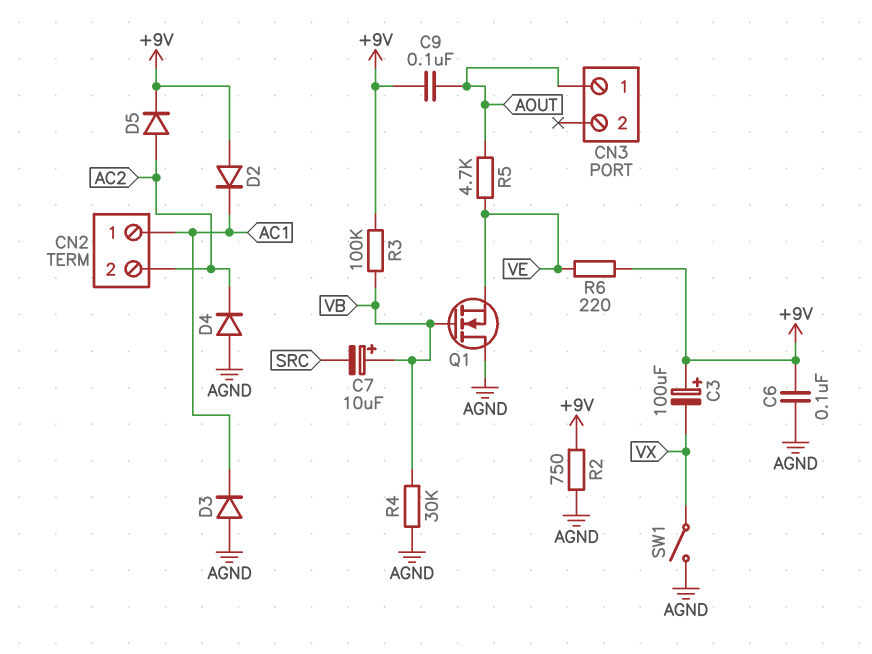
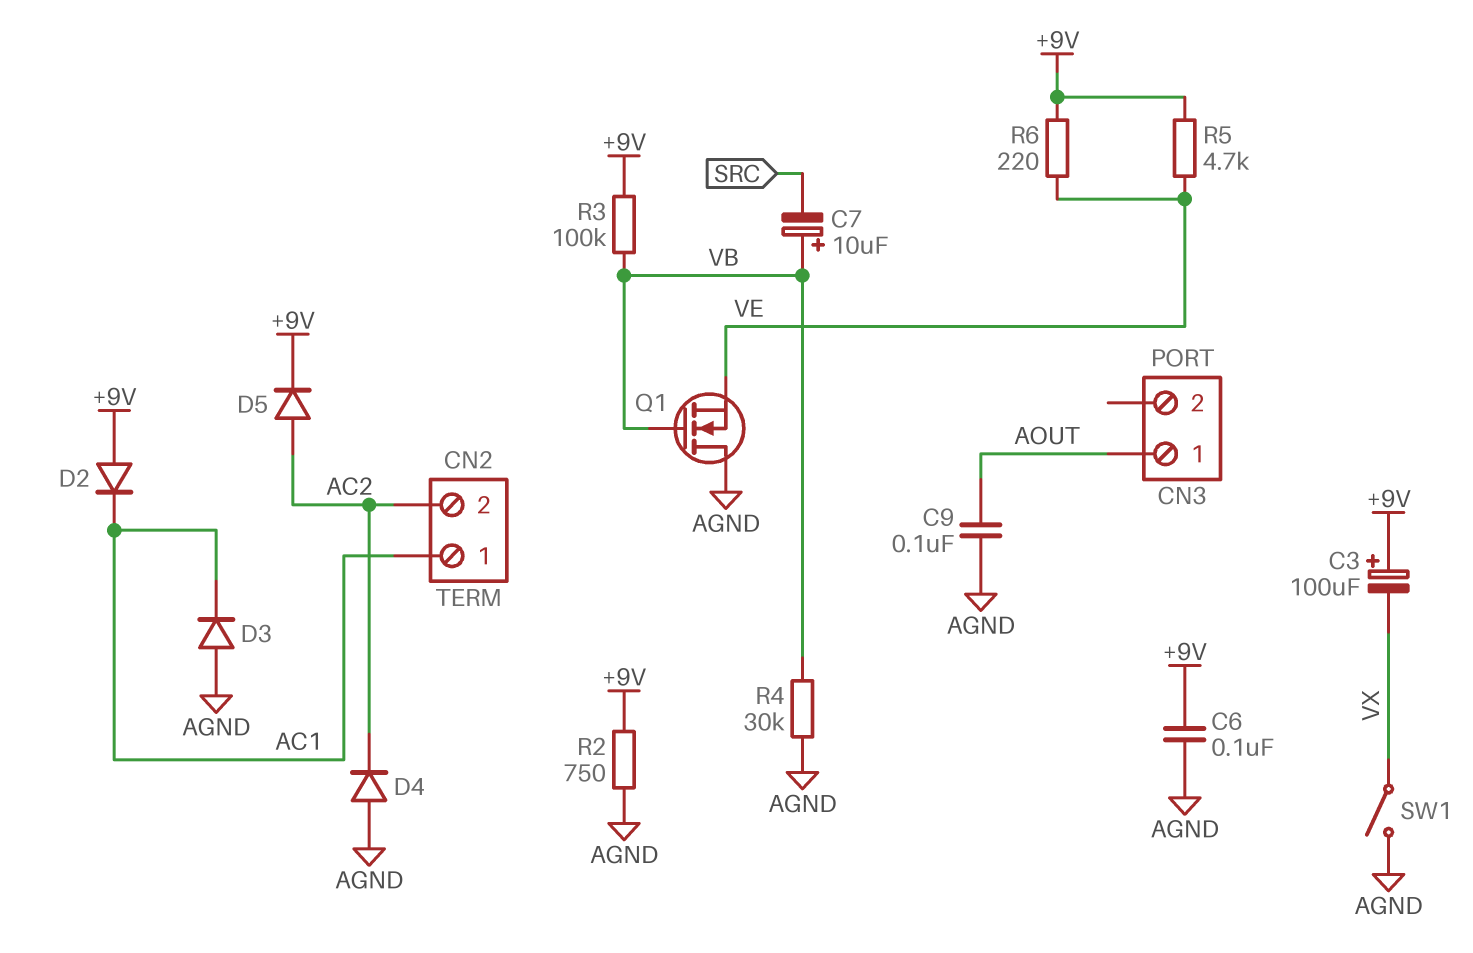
C9: 100nF (+9V, AOUT) -> 100nF (AGND, AOUT)
R5: 4.7k (AOUT, VE) -> 4.7k (+9V, VE)

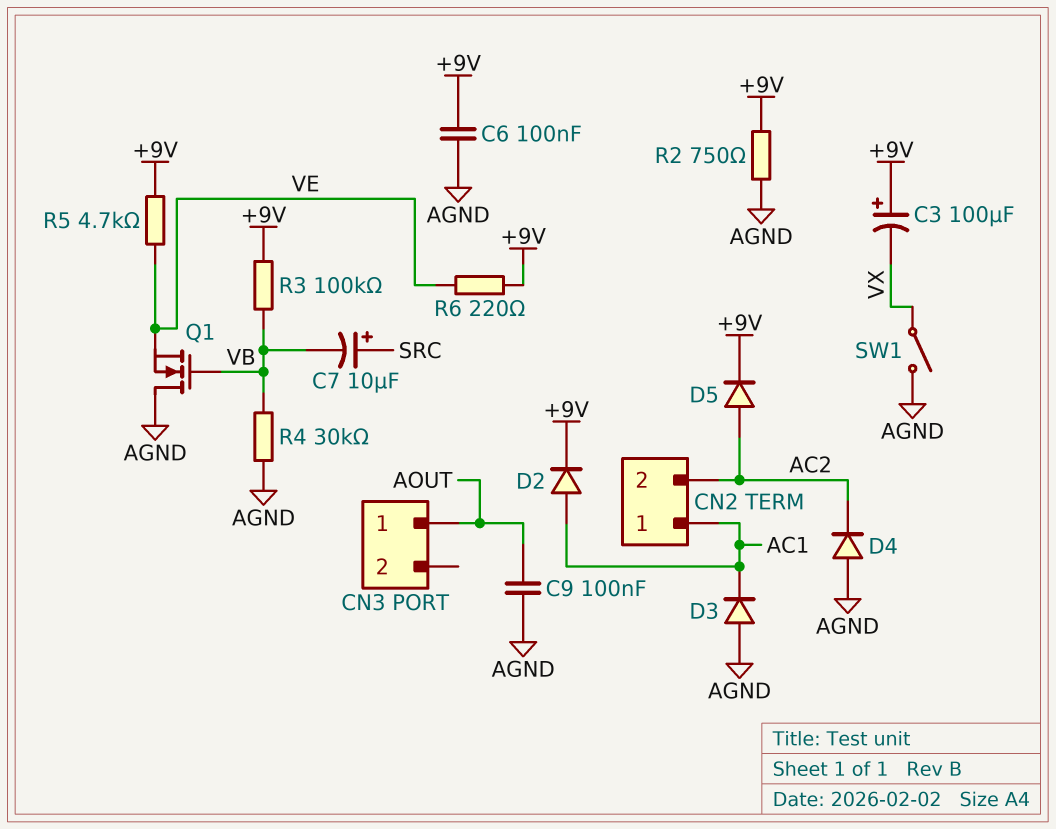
C7: 10uF (plus VB, minus SRC) -> 10uF (plus SRC, minus VB)
D2: diode (A +9V, K AC1) -> diode (A AC1, K +9V)

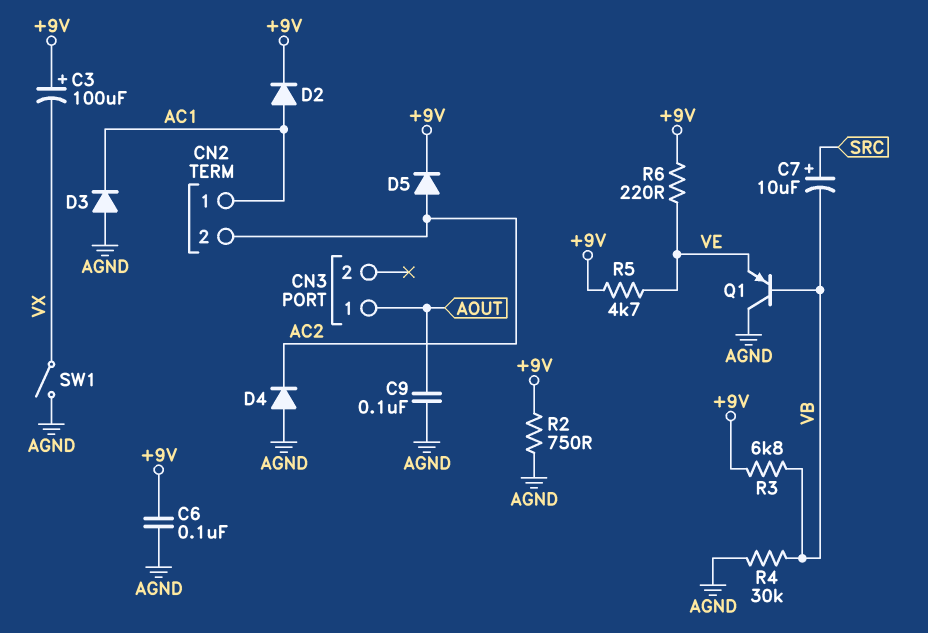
Q1: NMOS (G VB, D AGND, S VE) -> PNP (B VB, C AGND, E VE)
R3: 100k (+9V, VB) -> 6.8k (+9V, VB)

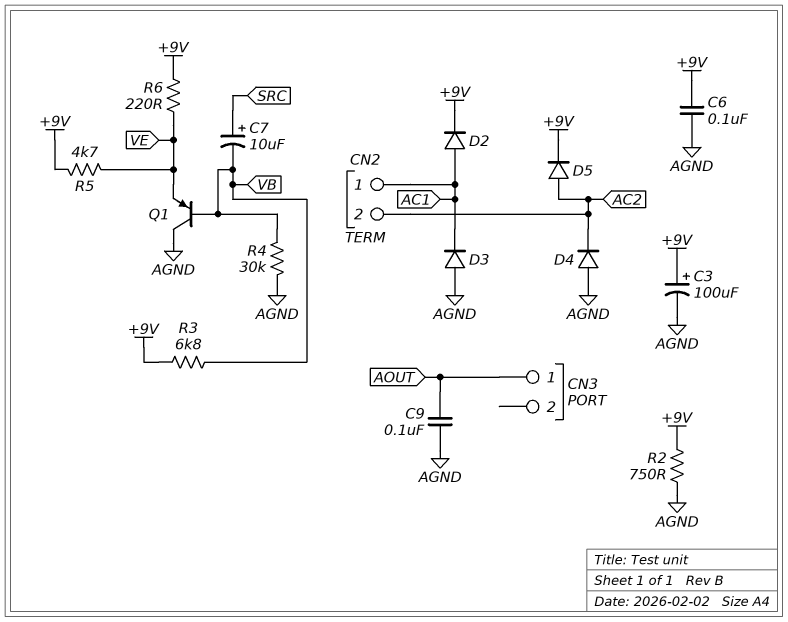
C3: 100uF (plus +9V, minus VX) -> 100uF (plus +9V, minus AGND)
SW1: switch (AGND, VX) -> none

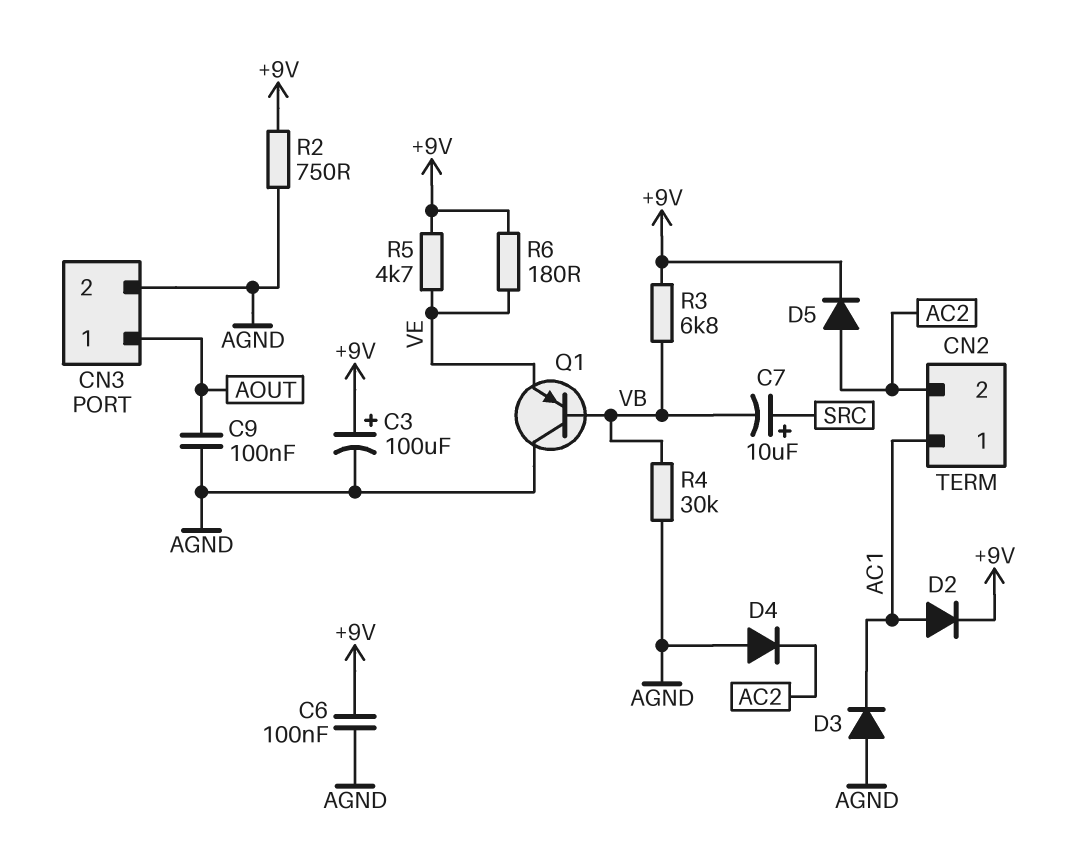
CN3 pin 2: none -> AGND
R6: 220 (+9V, VE) -> 180 (+9V, VE)

